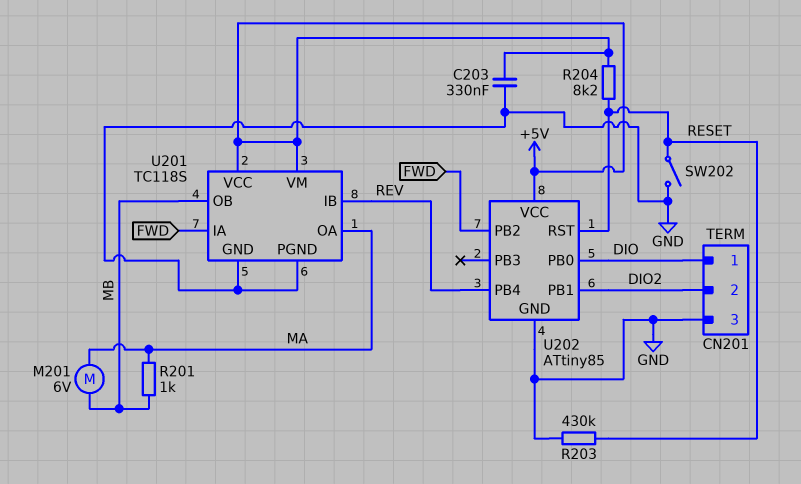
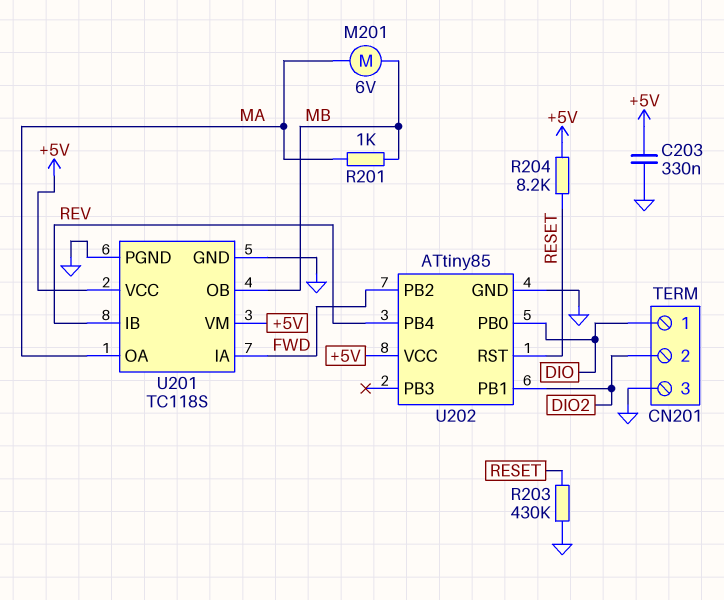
SW202: switch (GND, RESET) -> none

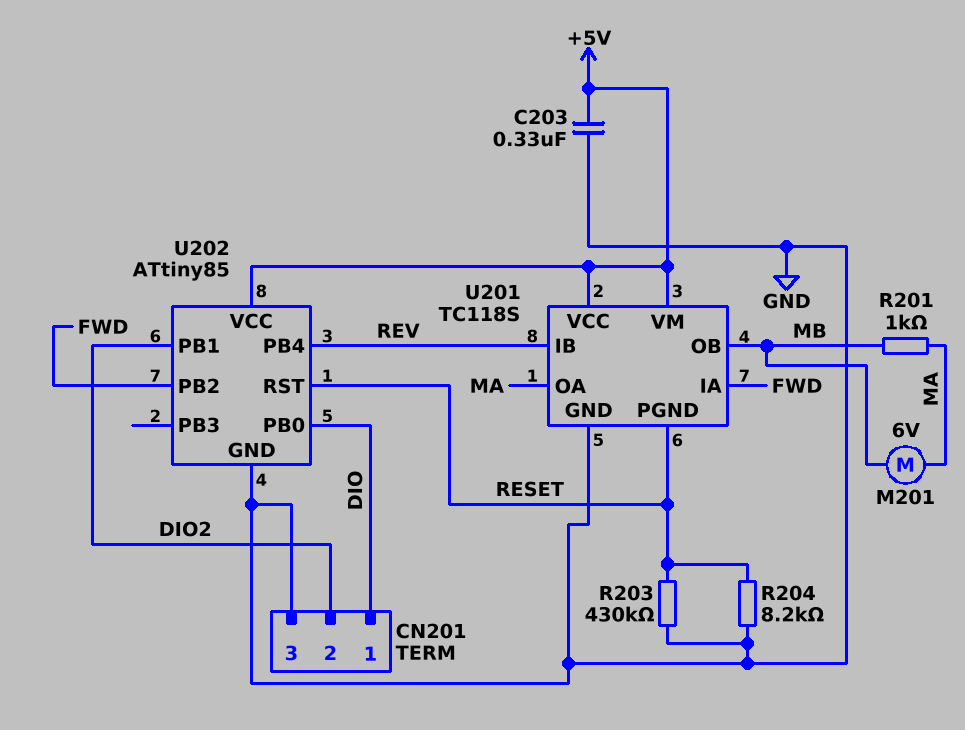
R204: 8.2k (+5V, RESET) -> 8.2k (GND, RESET)
U201 pin PGND: GND -> RESET

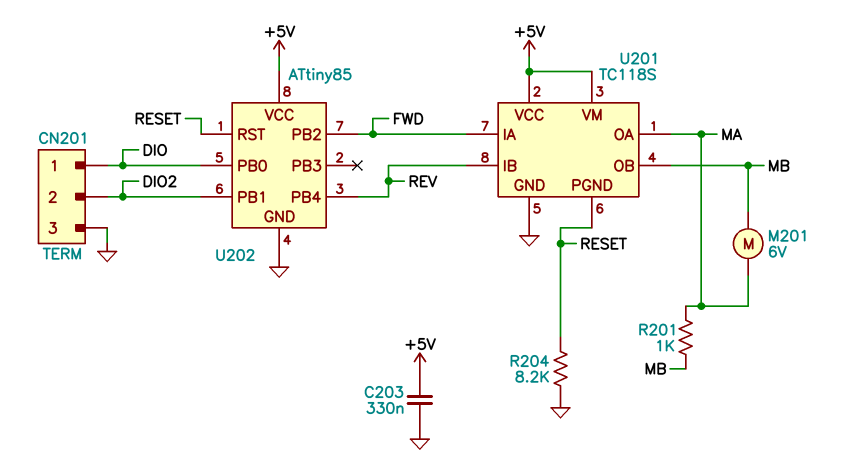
R203: 430k (GND, RESET) -> none

